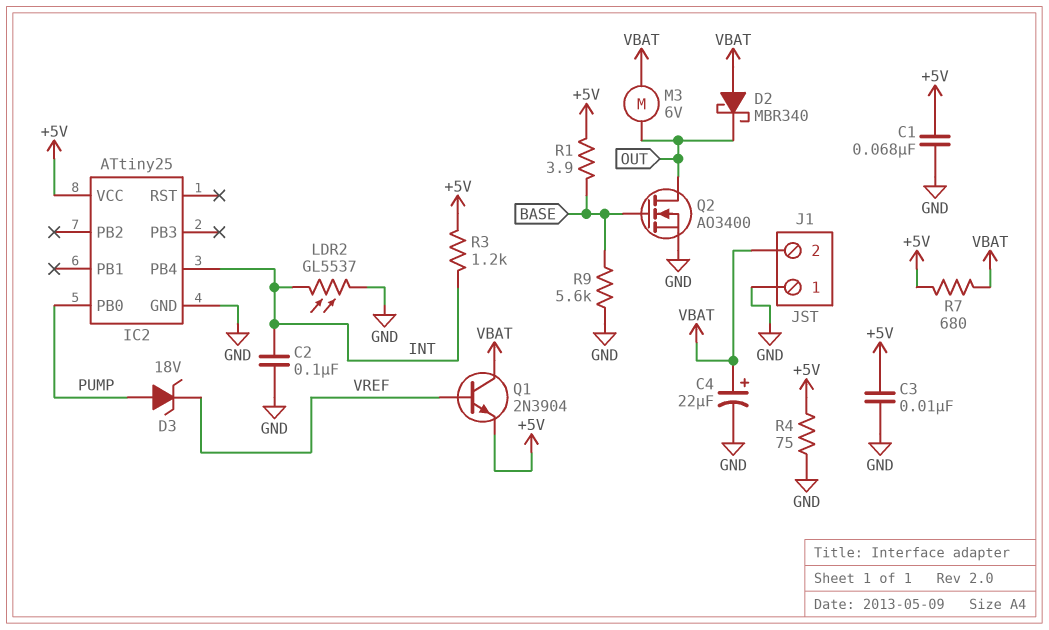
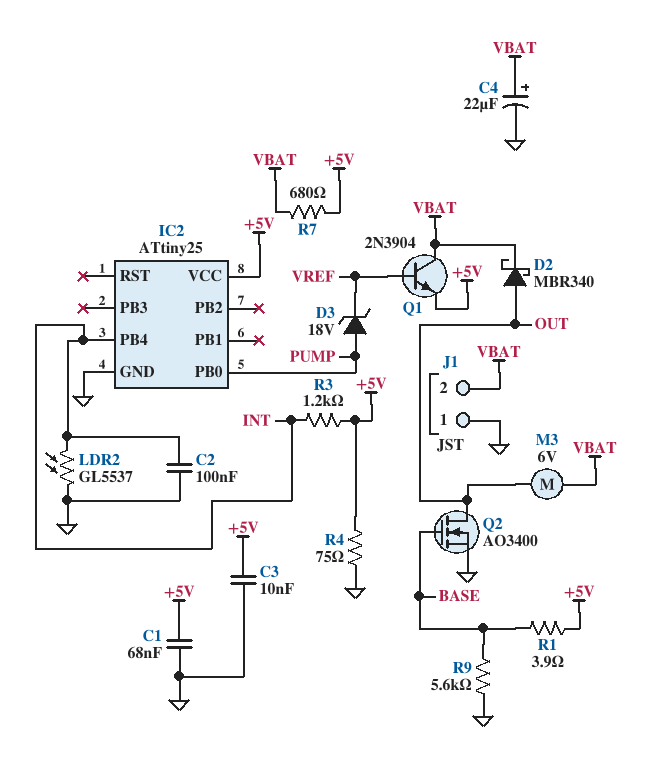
D2: schottky MBR340 (A VBAT, K OUT) -> schottky MBR340 (A OUT, K VBAT)

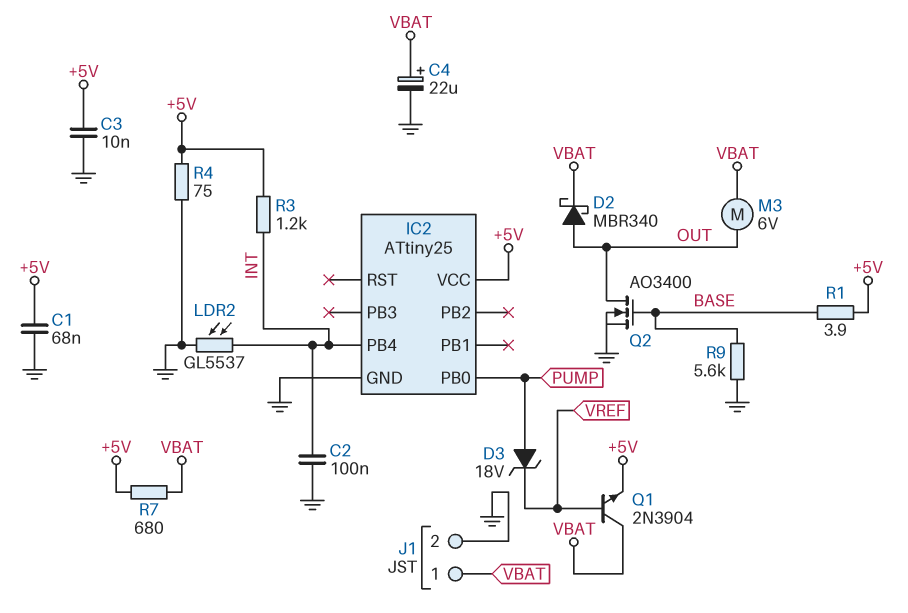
J1 pin 1: GND -> VBAT
J1 pin 2: VBAT -> GND

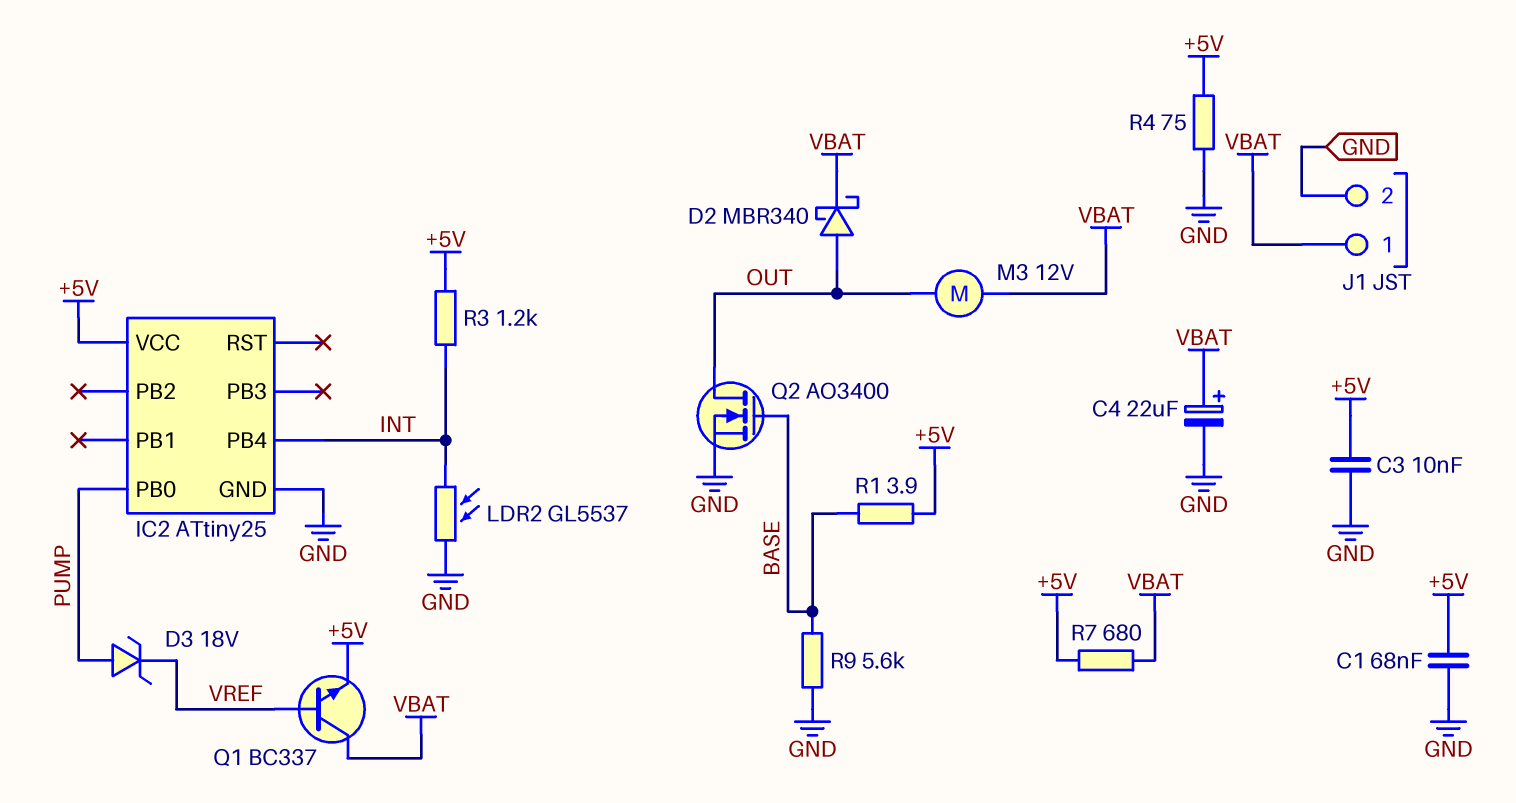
C2: 100nF (GND, INT) -> none
M3: motor 6V (OUT, VBAT) -> motor 12V (OUT, VBAT)
Q1: NPN 2N3904 (B VREF, C VBAT, E +5V) -> NPN BC337 (B VREF, C VBAT, E +5V)

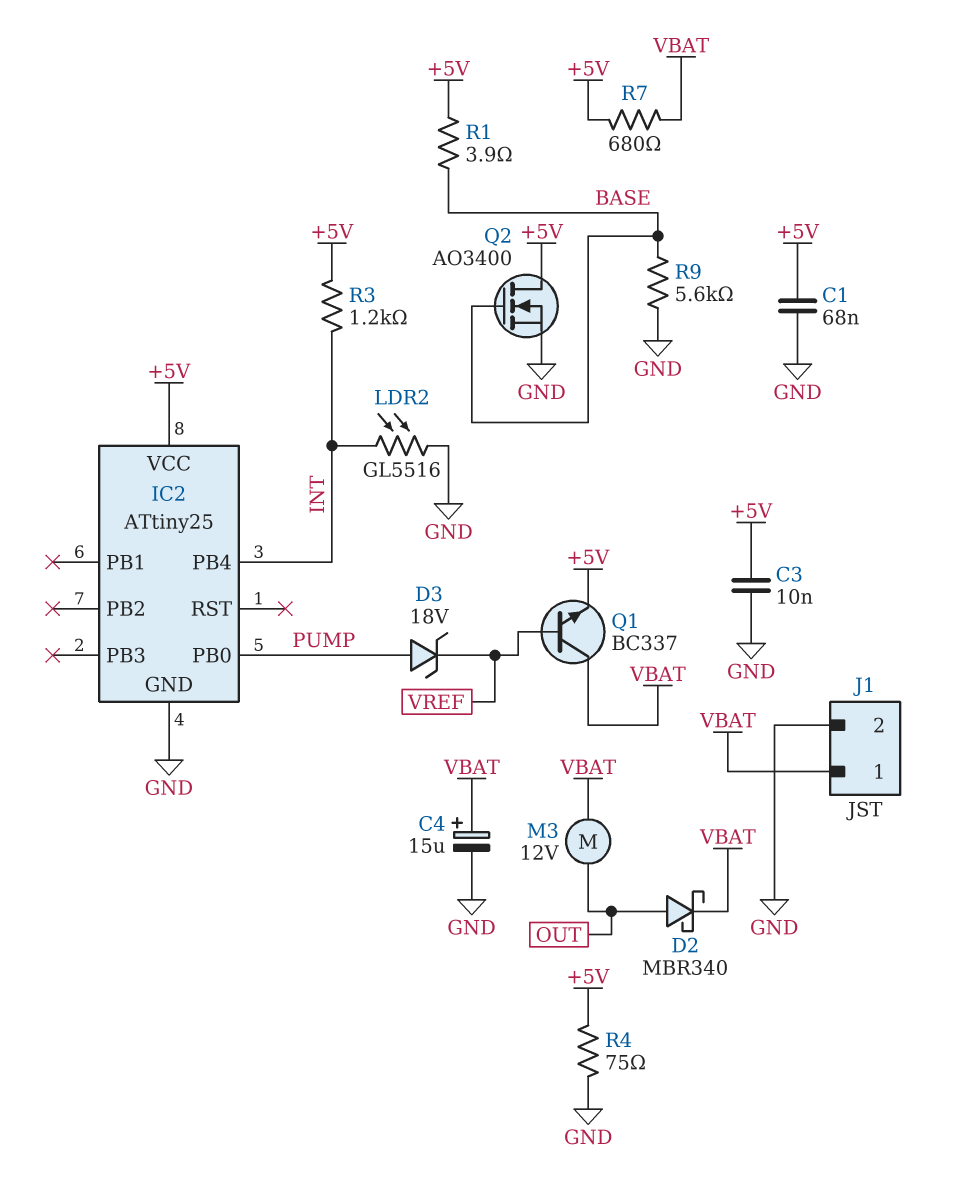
C4: 22uF (plus VBAT, minus GND) -> 15uF (plus VBAT, minus GND)
LDR2: GL5537 (GND, INT) -> GL5516 (GND, INT)
Q2: NMOS AO3400 (G BASE, D OUT, S GND) -> NMOS AO3400 (G BASE, D +5V, S GND)

